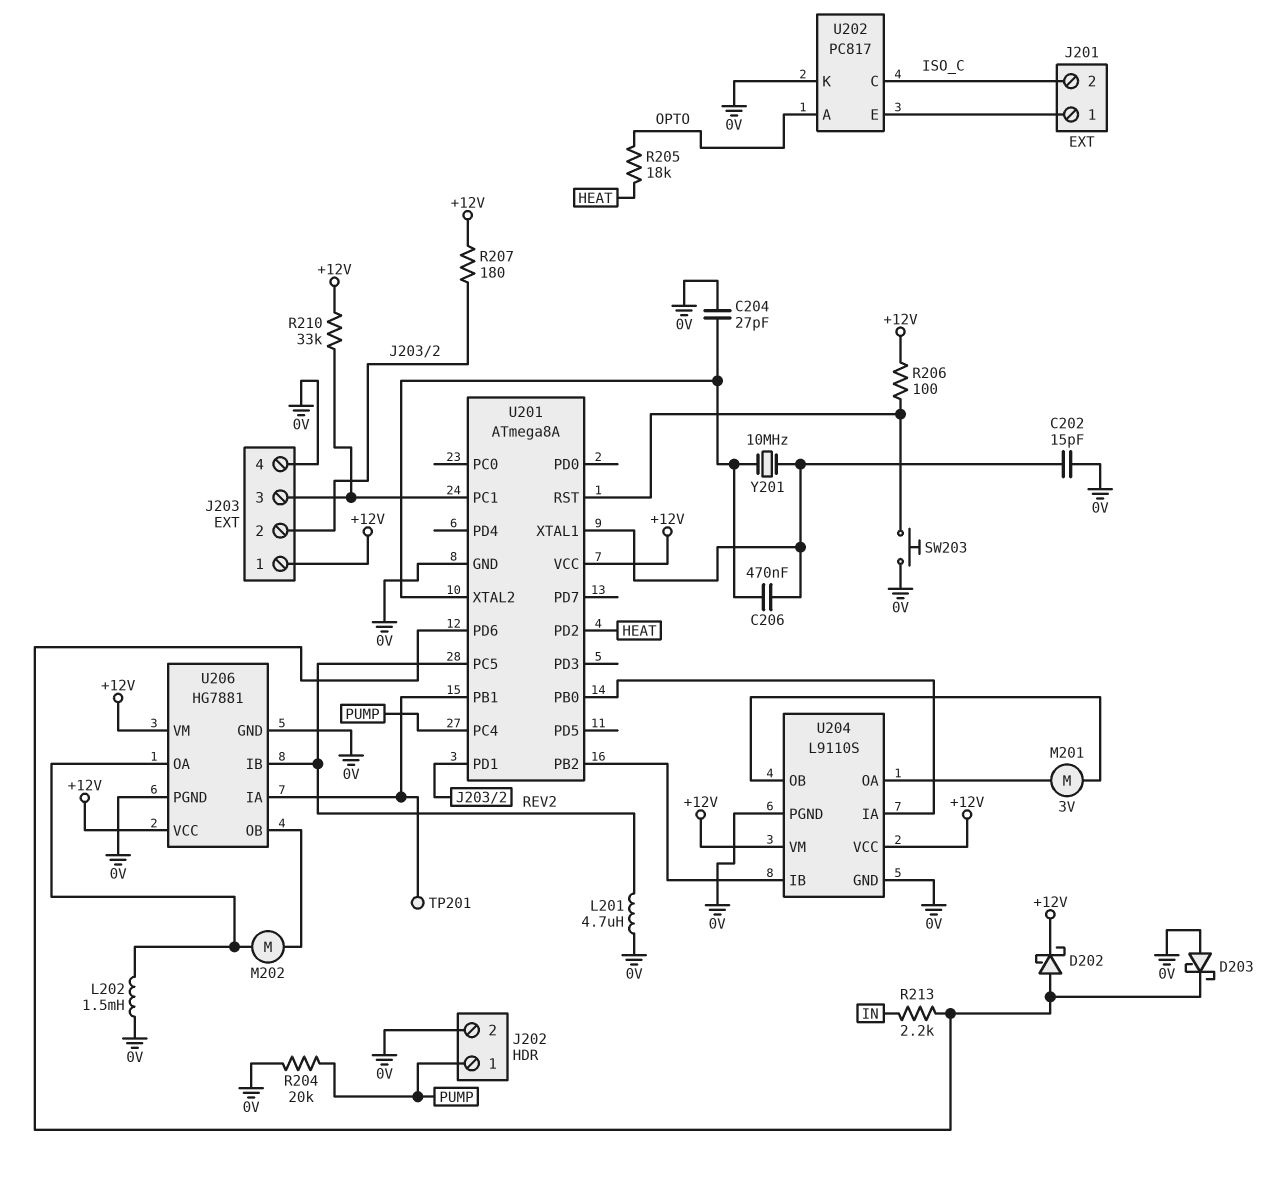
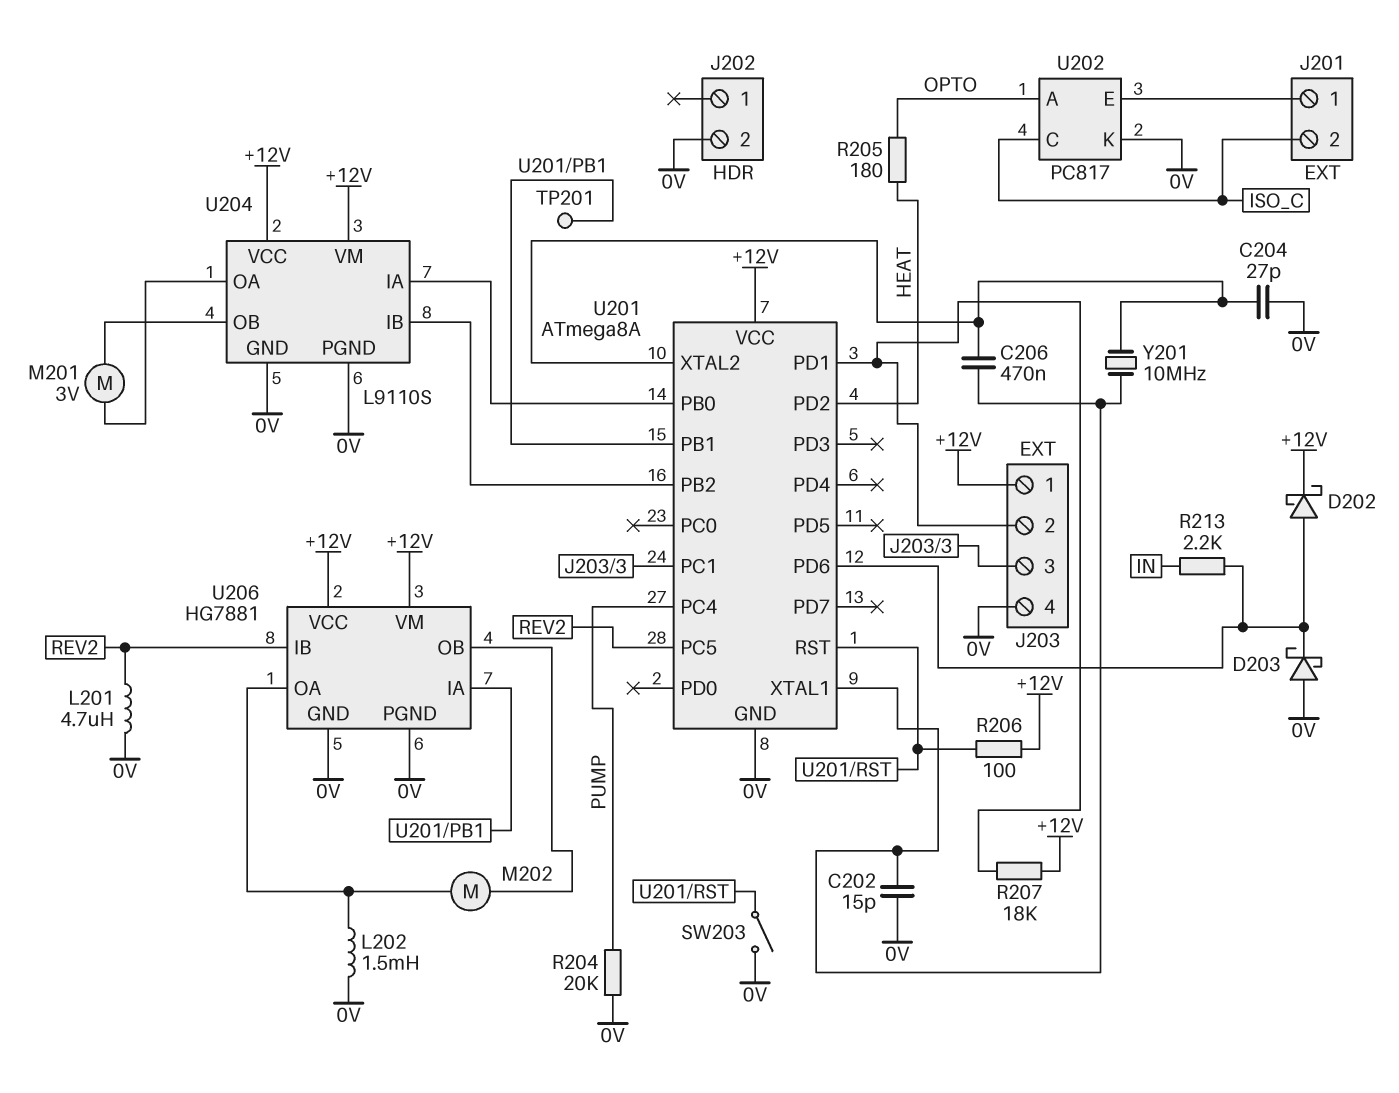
J202 pin 1: PUMP -> none
R205: 18k (HEAT, OPTO) -> 180 (HEAT, OPTO)
R207: 180 (+12V, J203/2) -> 18k (+12V, J203/2)
R210: 33k (+12V, J203/3) -> none
SW203: button (0V, U201/RST) -> switch (0V, U201/RST)

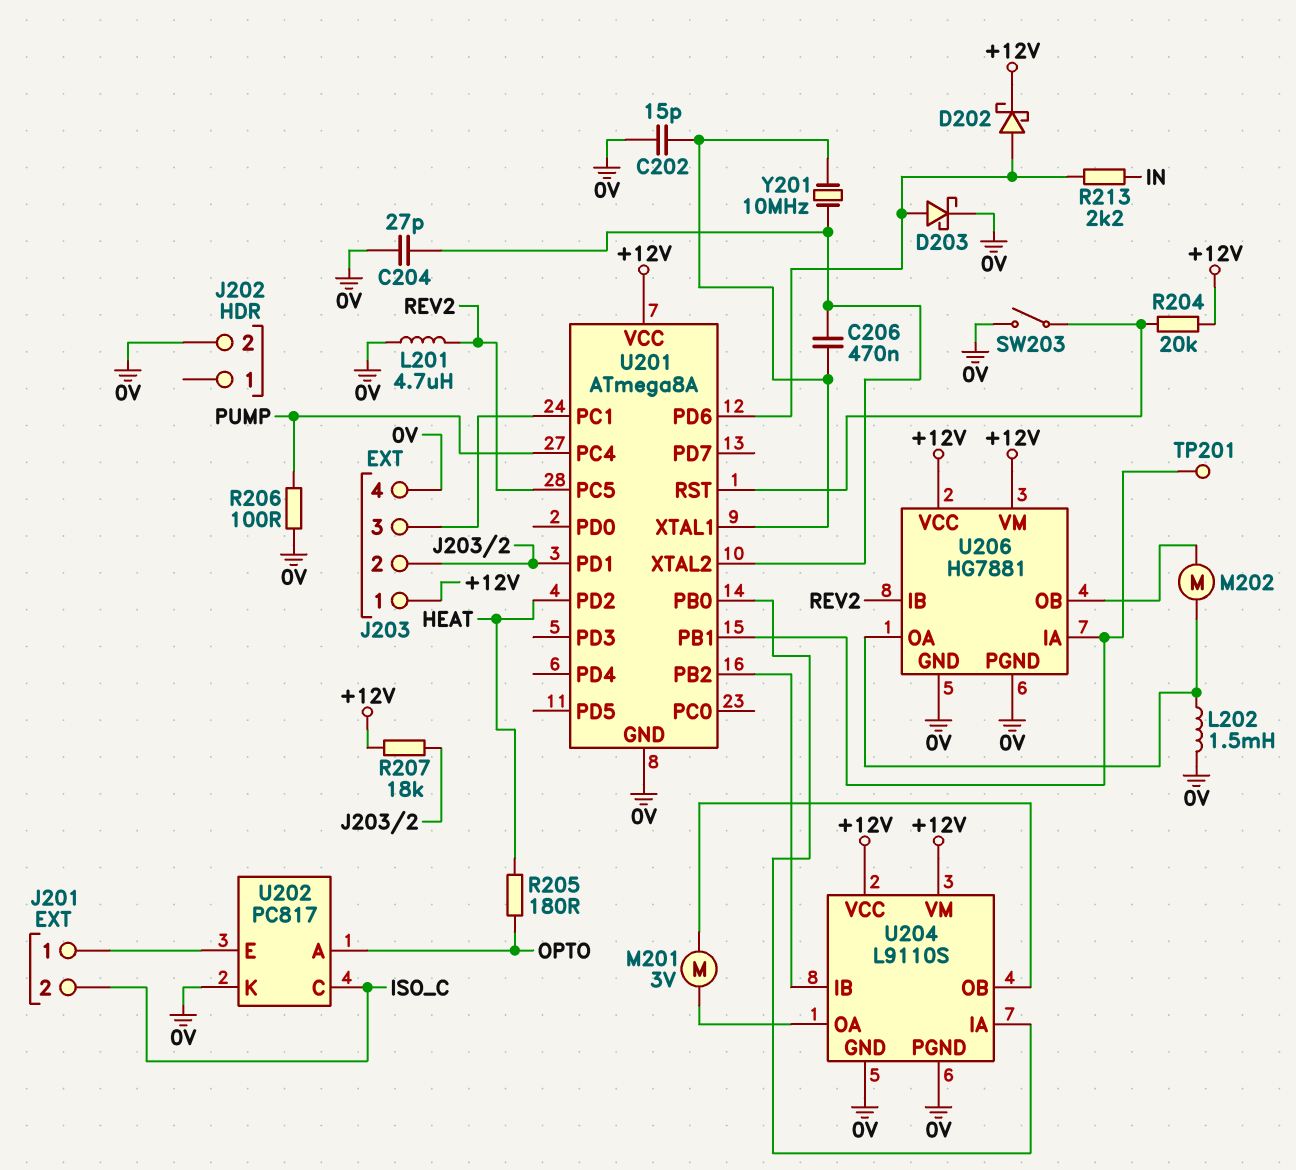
D203: schottky (A 0V, K U201/PD6) -> schottky (A U201/PD6, K 0V)
R204: 20k (0V, PUMP) -> 20k (+12V, U201/RST)
R206: 100 (+12V, U201/RST) -> 100 (0V, PUMP)

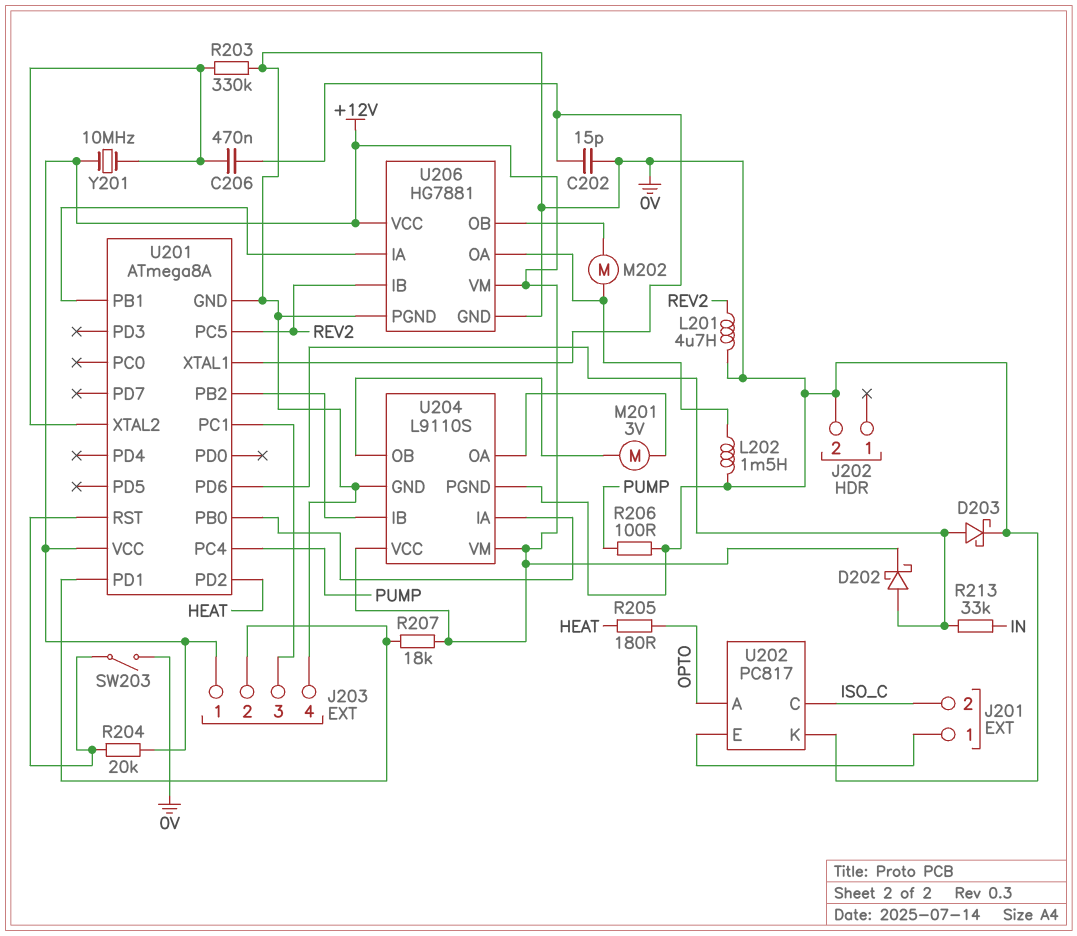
C204: 27pF (0V, U201/XTAL2) -> none
R203: none -> 330k (0V, U201/XTAL2)
R213: 2.2k (IN, U201/PD6) -> 33k (IN, U201/PD6)
TP201: test point (U201/PB1) -> none
Y201: 10MHz (U201/XTAL1, U201/XTAL2) -> 10MHz (+12V, U201/XTAL2)

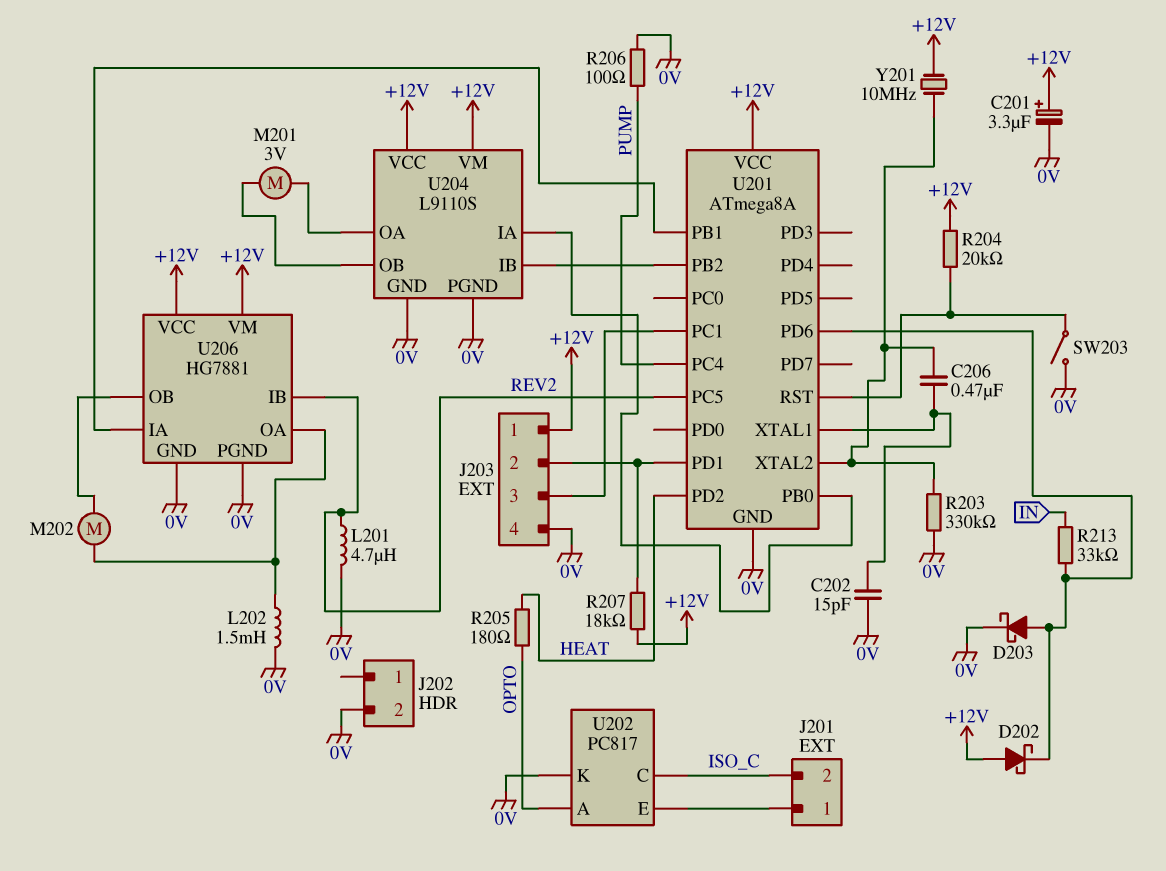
C201: none -> 3.3uF (plus +12V, minus 0V)
D202: schottky (A U201/PD6, K +12V) -> schottky (A +12V, K U201/PD6)

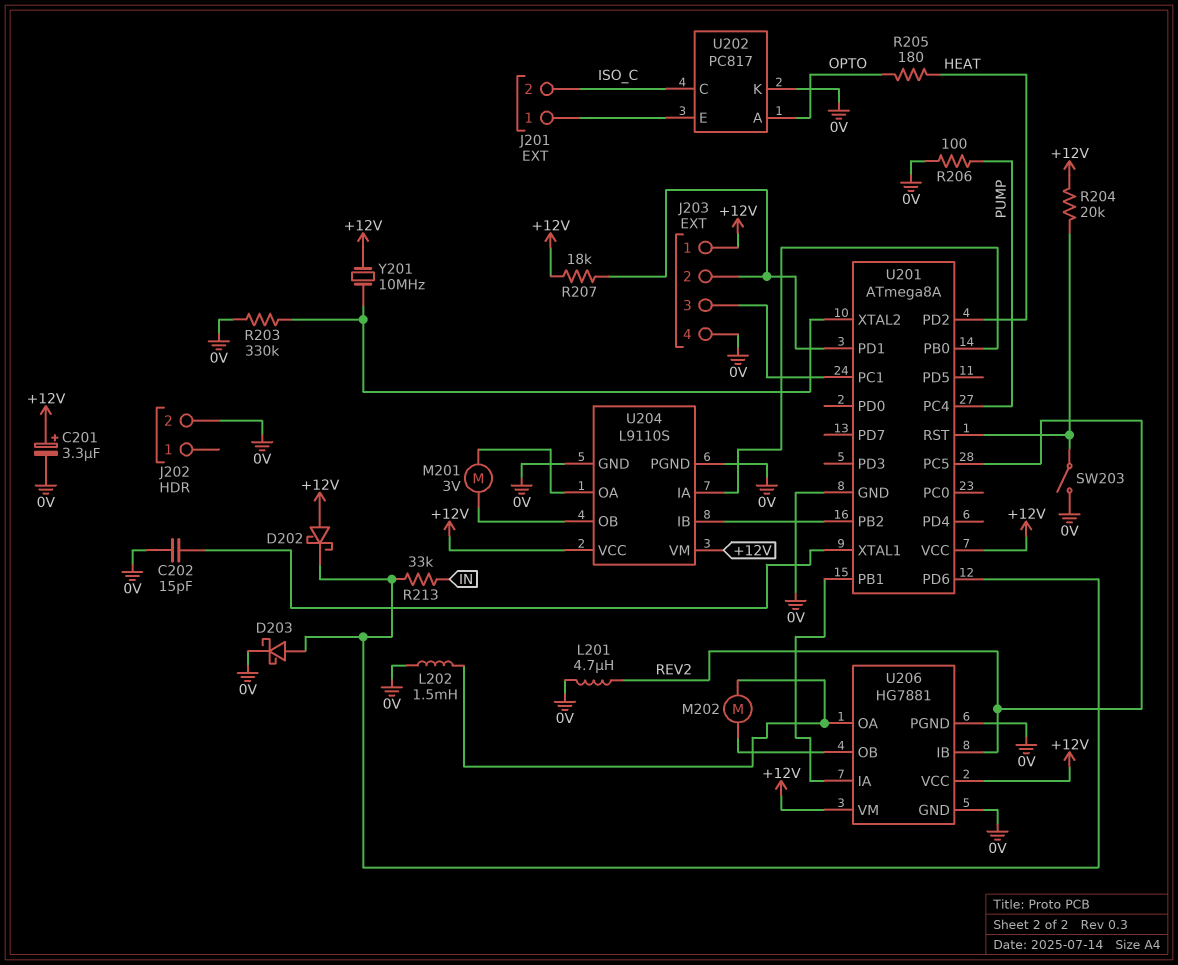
C206: 470nF (U201/XTAL1, U201/XTAL2) -> none

